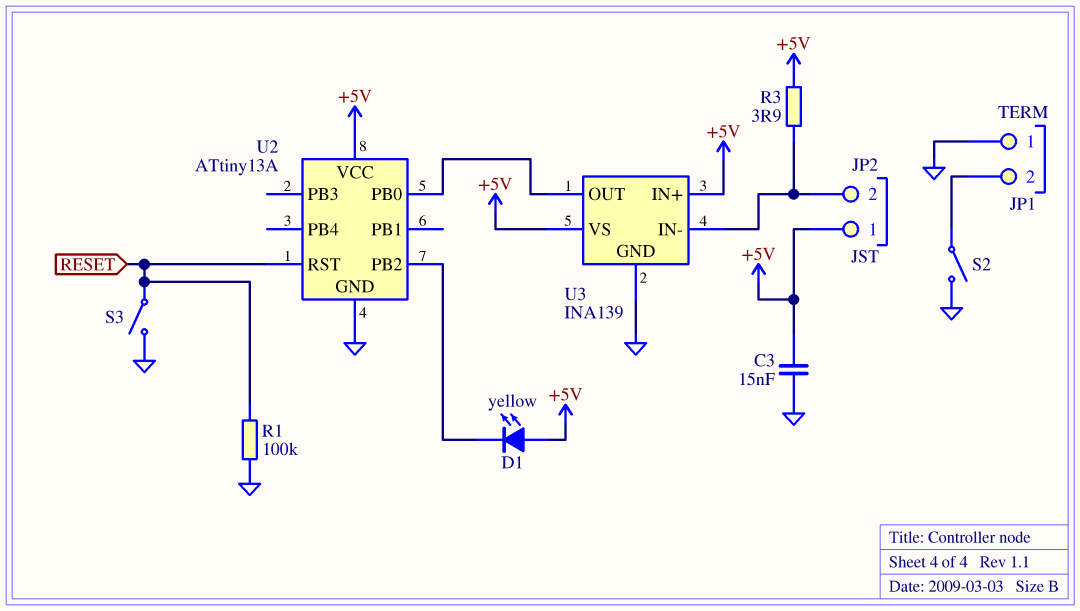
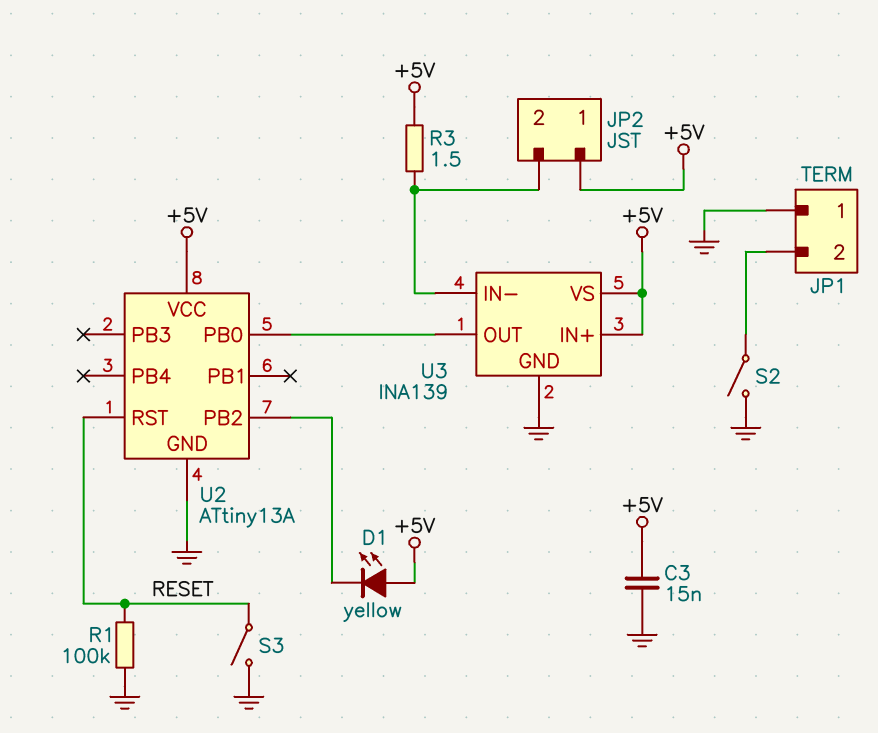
R3: 3.9 (+5V, JP2/2) -> 1.5 (+5V, JP2/2)

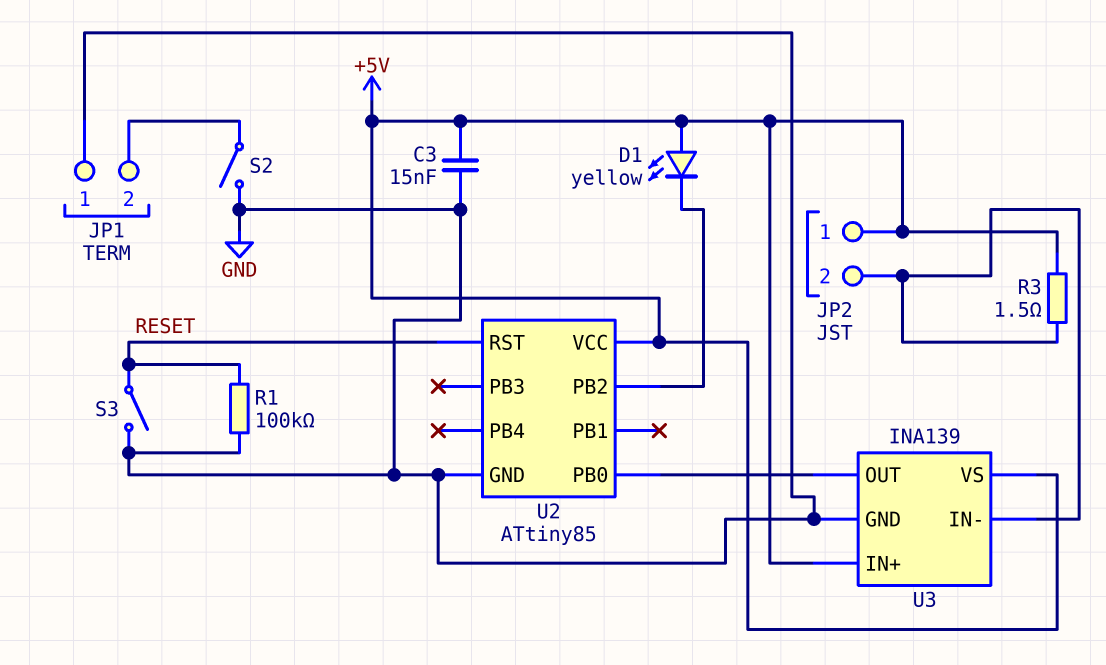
U2: ATtiny13A -> ATtiny85

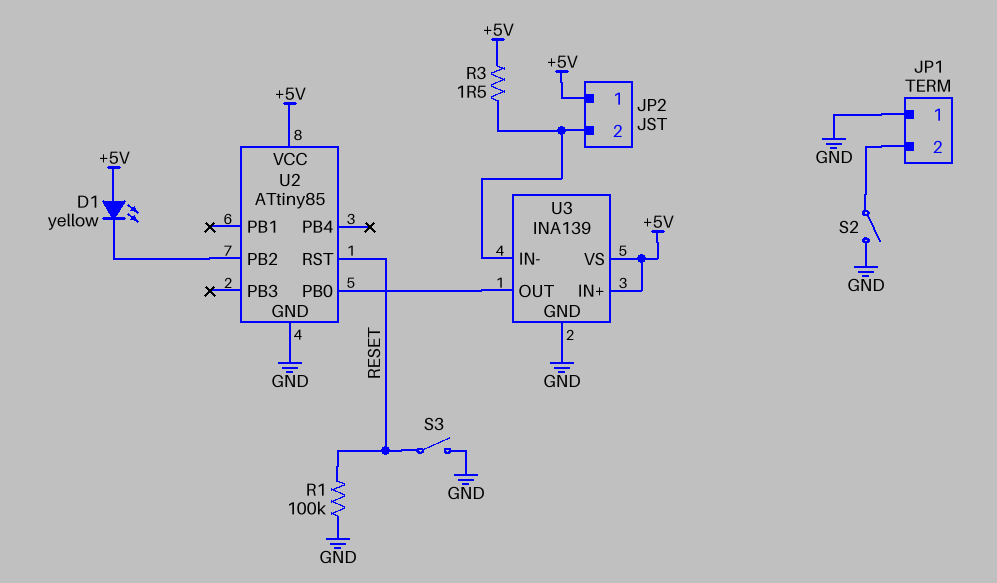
C3: 15nF (+5V, GND) -> none

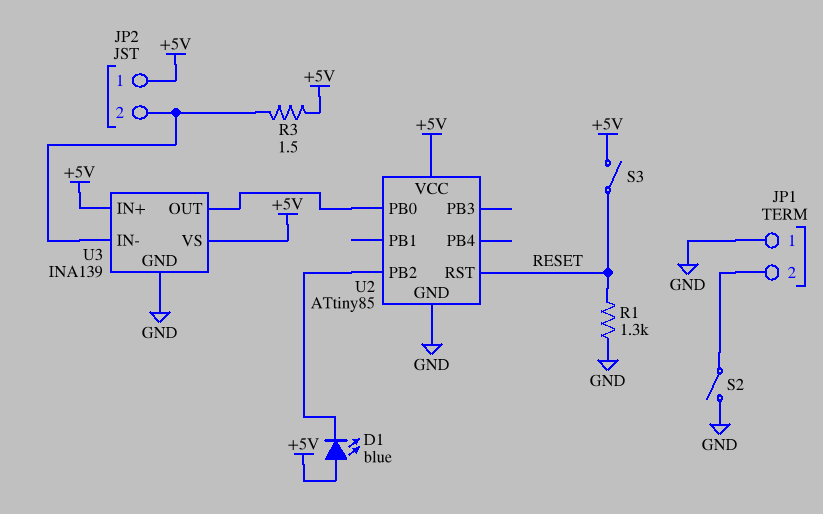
D1: LED yellow (A +5V, K U2/PB2) -> LED blue (A +5V, K U2/PB2)
R1: 100k (GND, RESET) -> 1.3k (GND, RESET)
S3: switch (GND, RESET) -> switch (+5V, RESET)

